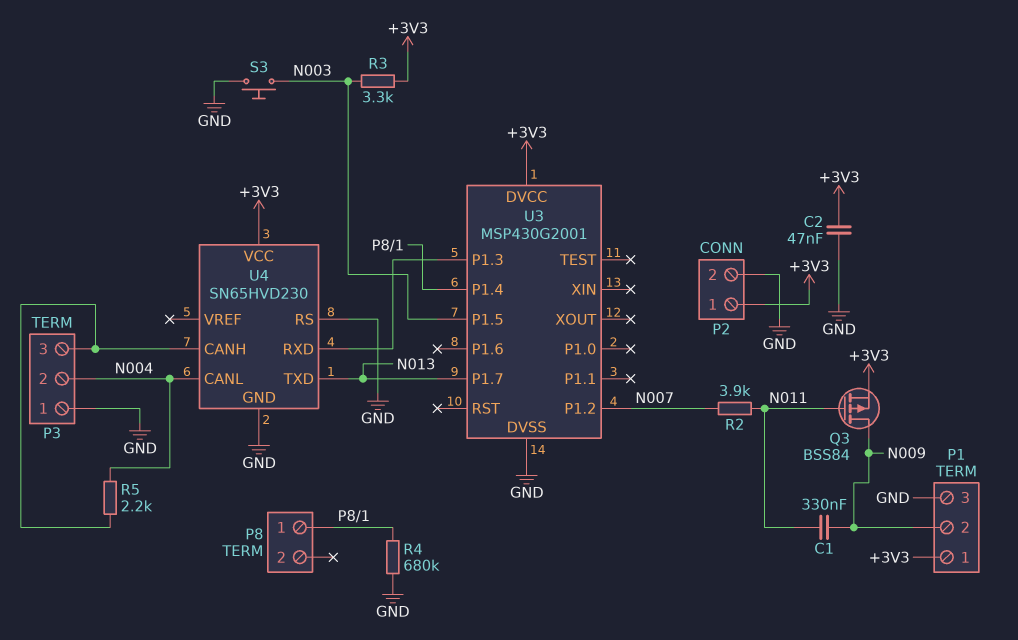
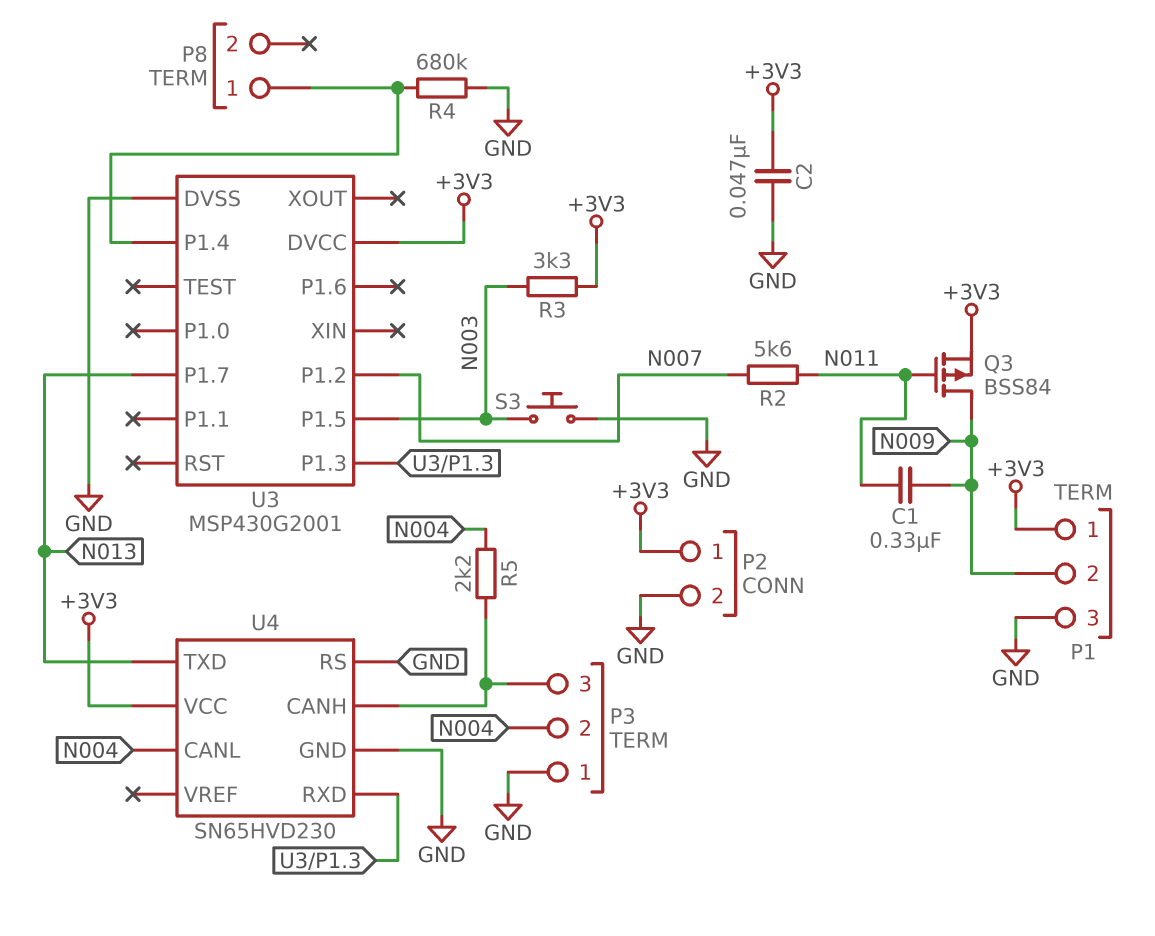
R2: 3.9k (N007, N011) -> 5.6k (N007, N011)

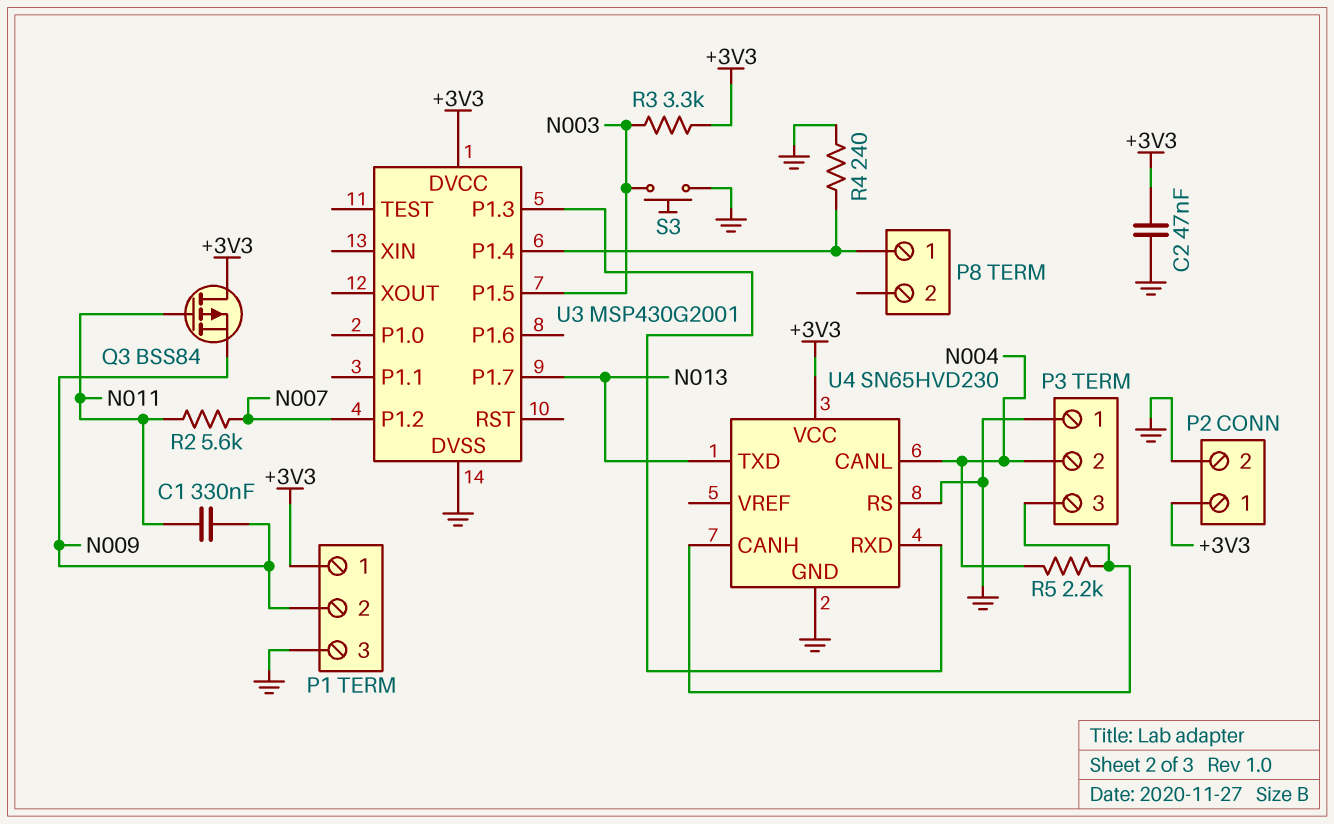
Q3: PMOS BSS84 (G N011, D N009, S +3V3) -> PMOS BSS84 (G N011, D +3V3, S N009)
R4: 680k (GND, P8/1) -> 240 (GND, P8/1)

